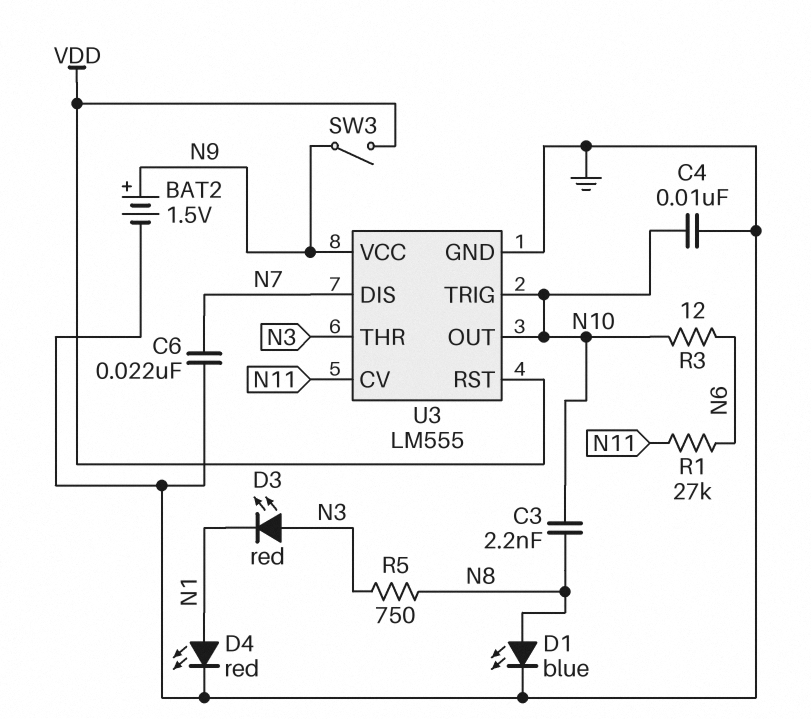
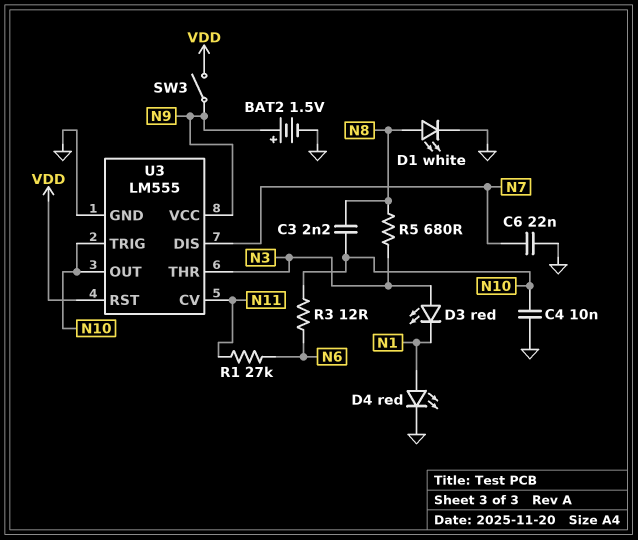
D1: LED blue (A N8, K GND) -> LED white (A N8, K GND)
R5: 750 (N3, N8) -> 680 (N3, N8)

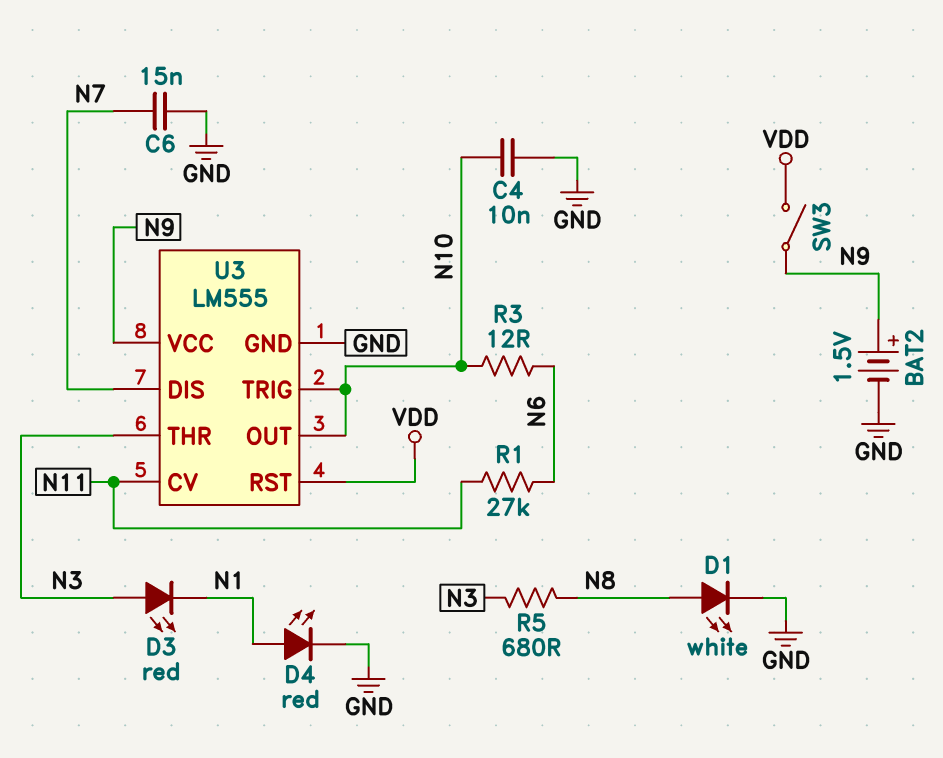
C3: 2.2nF (N8, N10) -> none
C6: 22nF (GND, N7) -> 15nF (GND, N7)

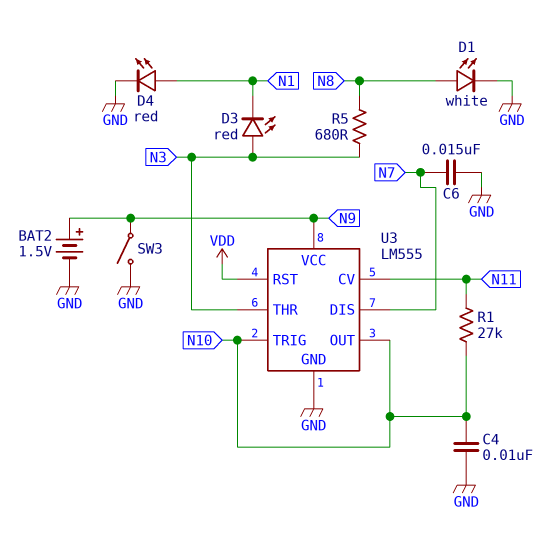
R1: 27k (N6, N11) -> 27k (N10, N11)
R3: 12 (N6, N10) -> none
SW3: switch (N9, VDD) -> switch (GND, N9)

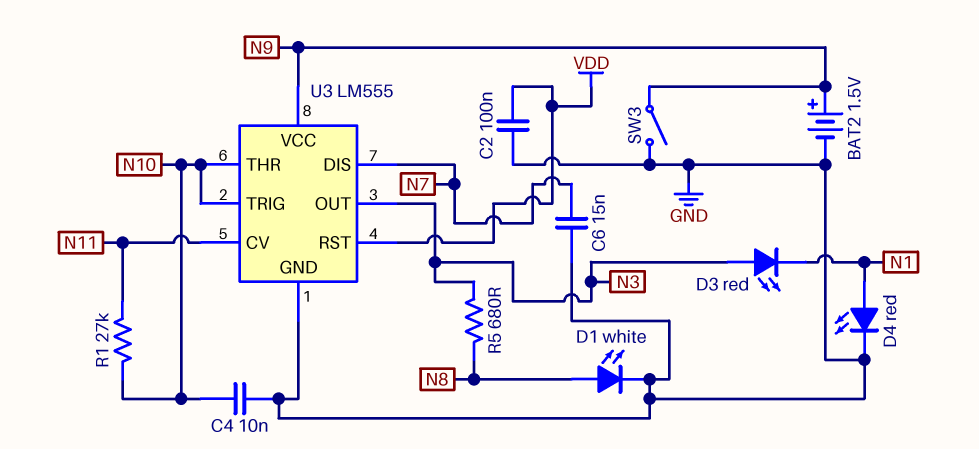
C2: none -> 100nF (GND, VDD)
U3 pin OUT: N10 -> N3
U3 pin THR: N3 -> N10

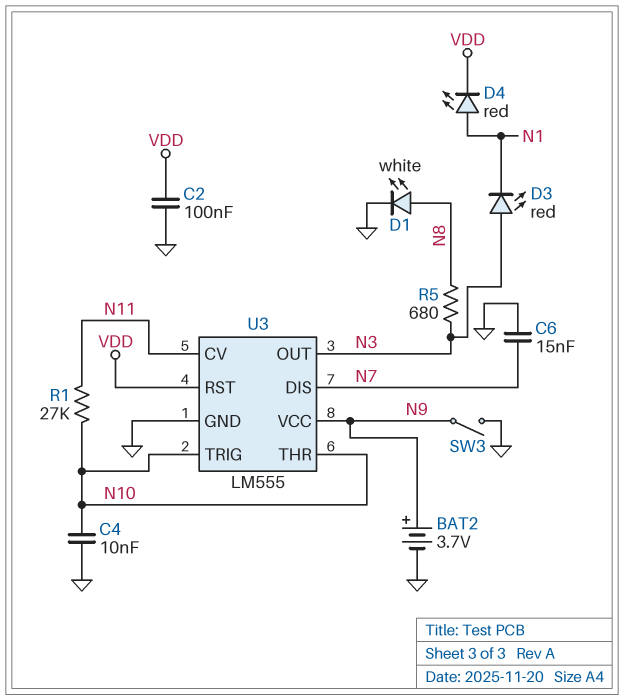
BAT2: 1.5V (plus N9, minus GND) -> 3.7V (plus N9, minus GND)
D4: LED red (A N1, K GND) -> LED red (A N1, K VDD)

